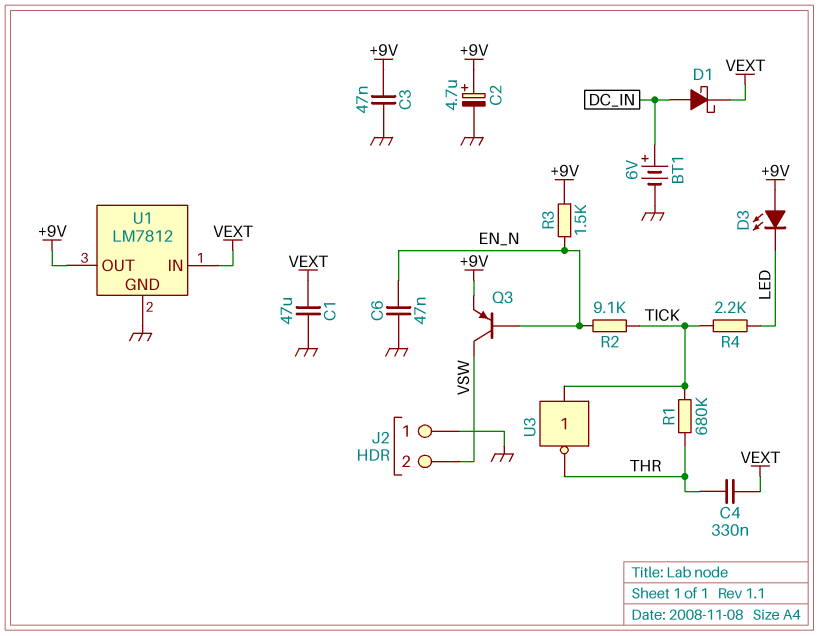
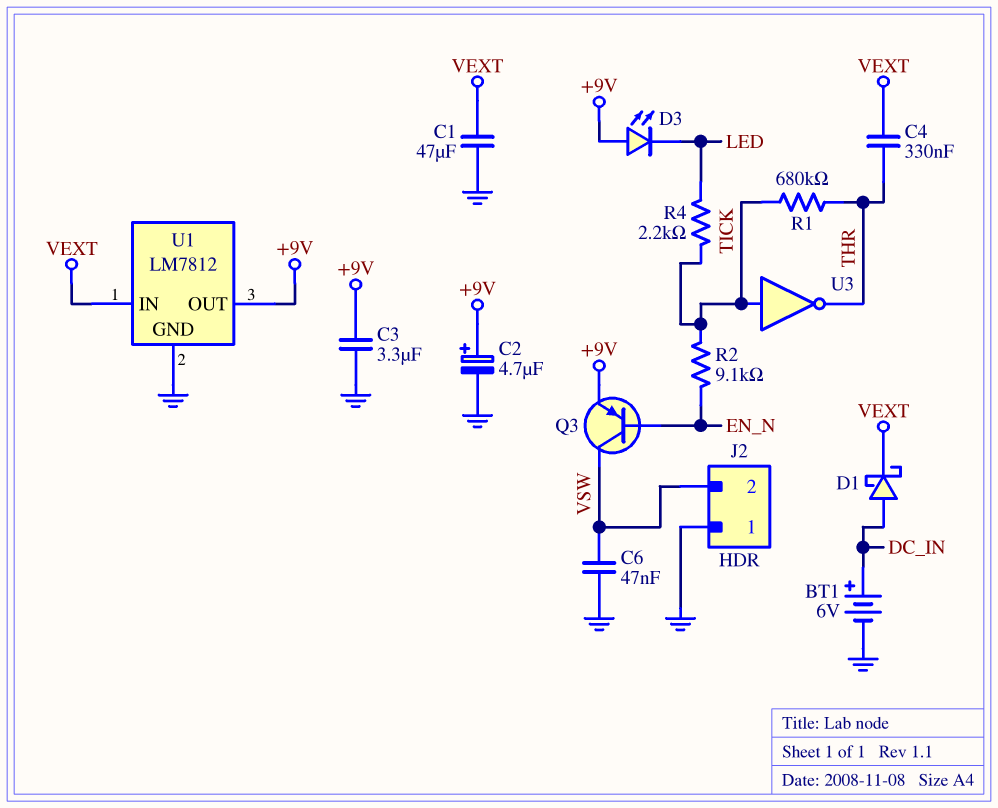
C3: 47nF (+9V, GND) -> 3.3uF (+9V, GND)
C6: 47nF (EN_N, GND) -> 47nF (GND, VSW)
R3: 1.5k (+9V, EN_N) -> none

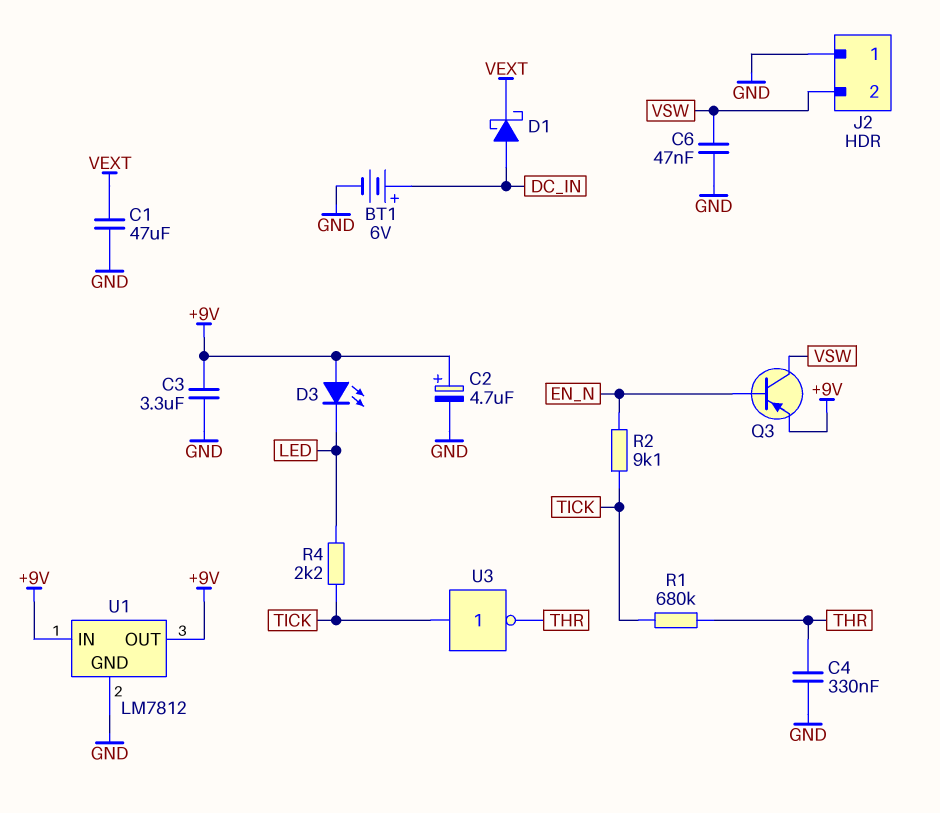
C4: 330nF (THR, VEXT) -> 330nF (GND, THR)
U1 pin IN: VEXT -> +9V

